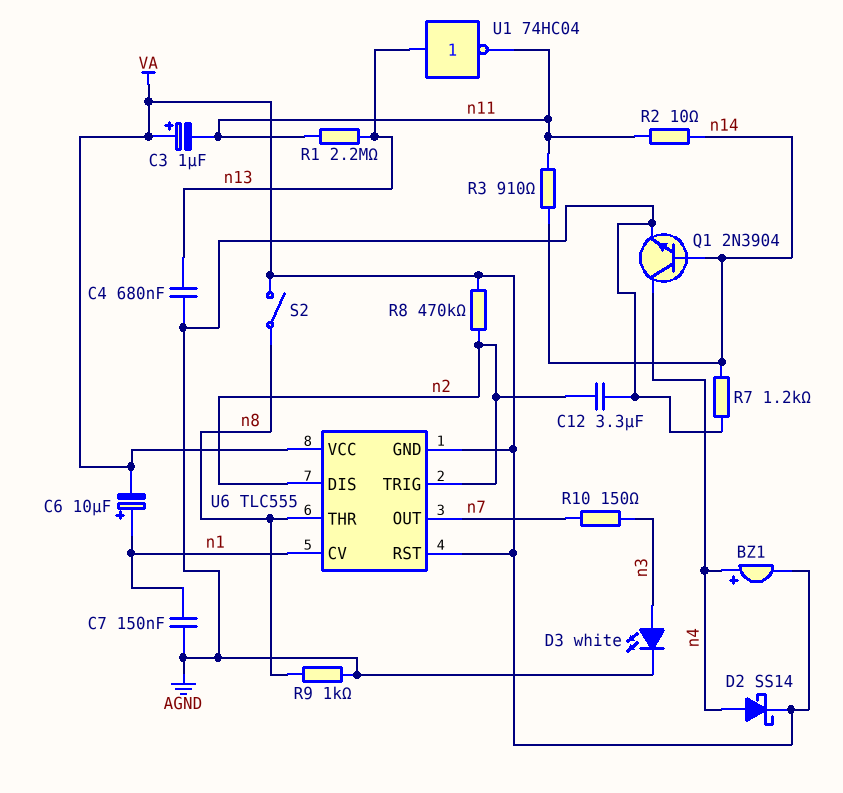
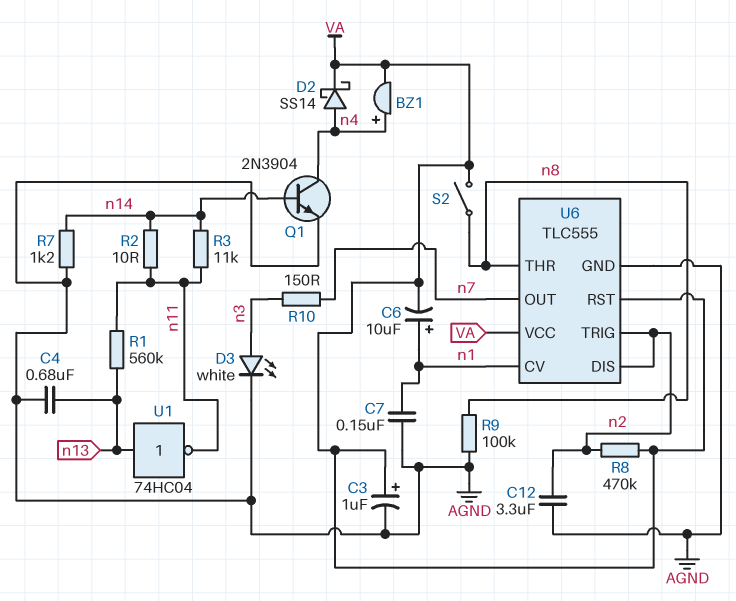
C3: 1uF (plus VA, minus n11) -> 1uF (plus VA, minus AGND)
R1: 2.2M (n11, n13) -> 560k (n11, n13)
R3: 910 (n11, n14) -> 11k (n11, n14)
R9: 1k (AGND, n8) -> 100k (AGND, n8)
U6 pin GND: VA -> AGND

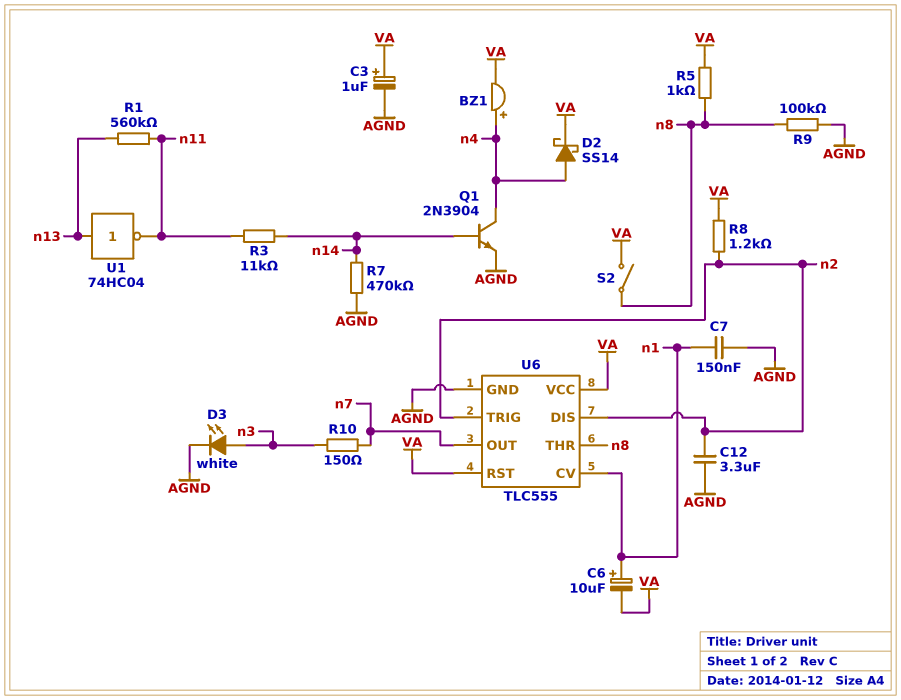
C4: 680nF (AGND, n13) -> none
R2: 10 (n11, n14) -> none
R5: none -> 1k (VA, n8)
R7: 1.2k (AGND, n14) -> 470k (AGND, n14)
R8: 470k (VA, n2) -> 1.2k (VA, n2)

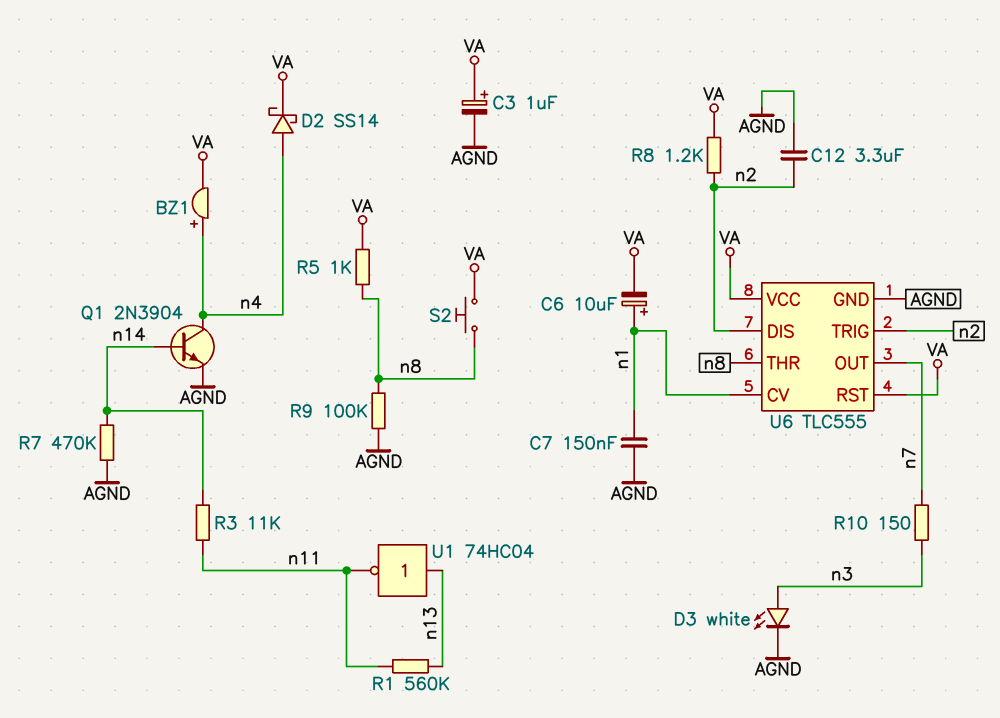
S2: switch (VA, n8) -> button (VA, n8)

